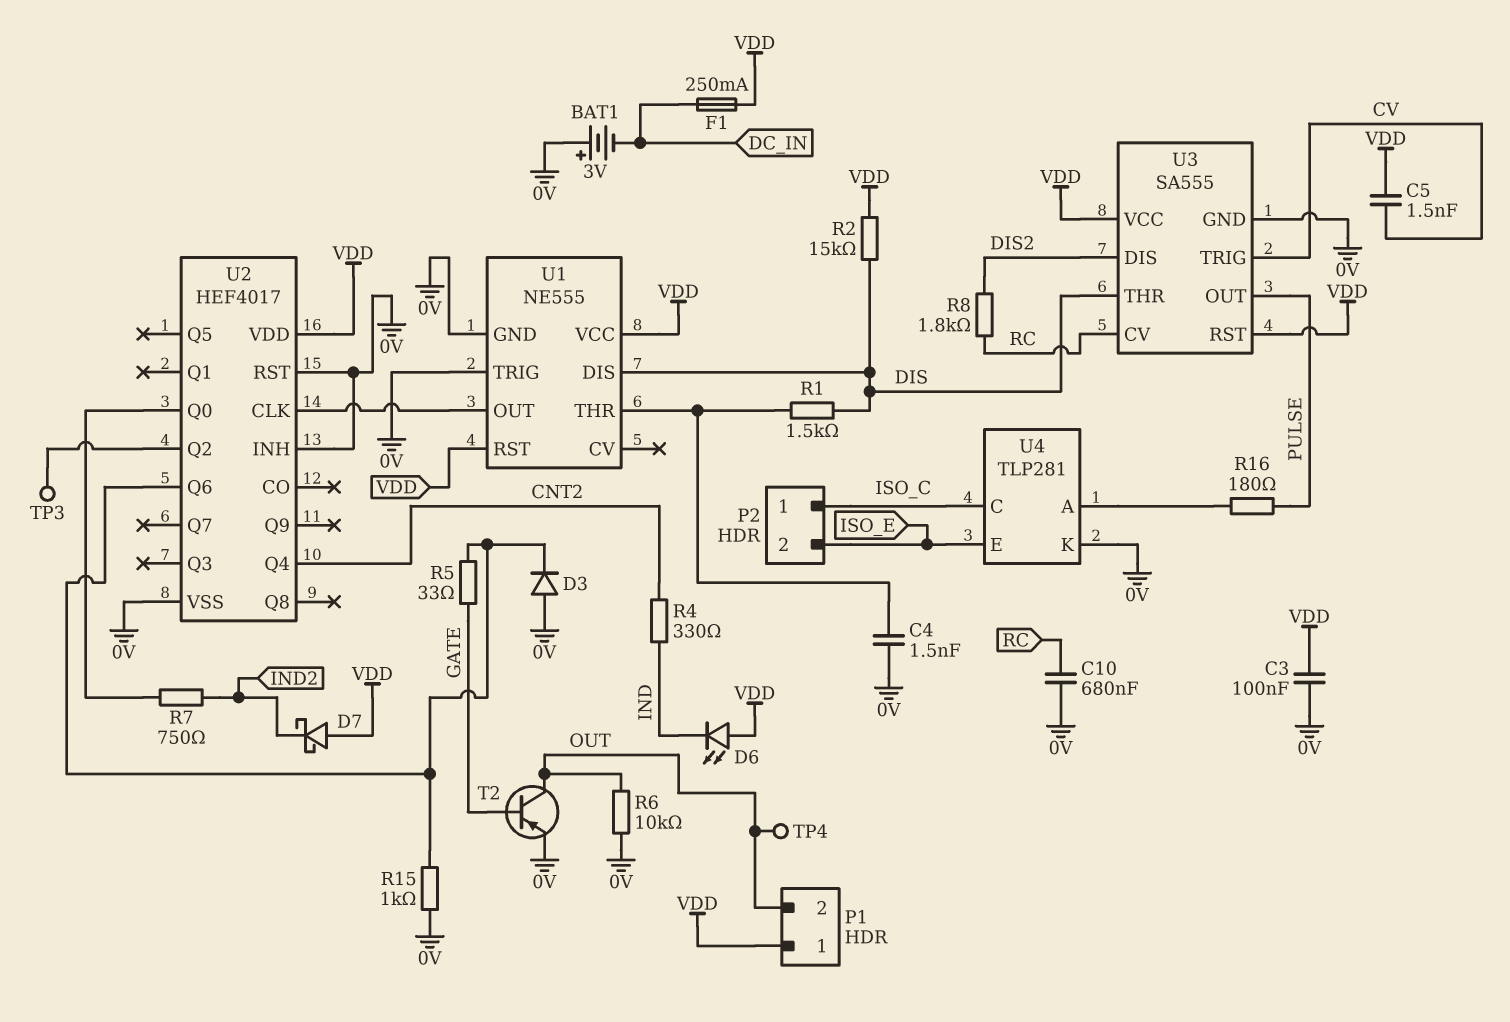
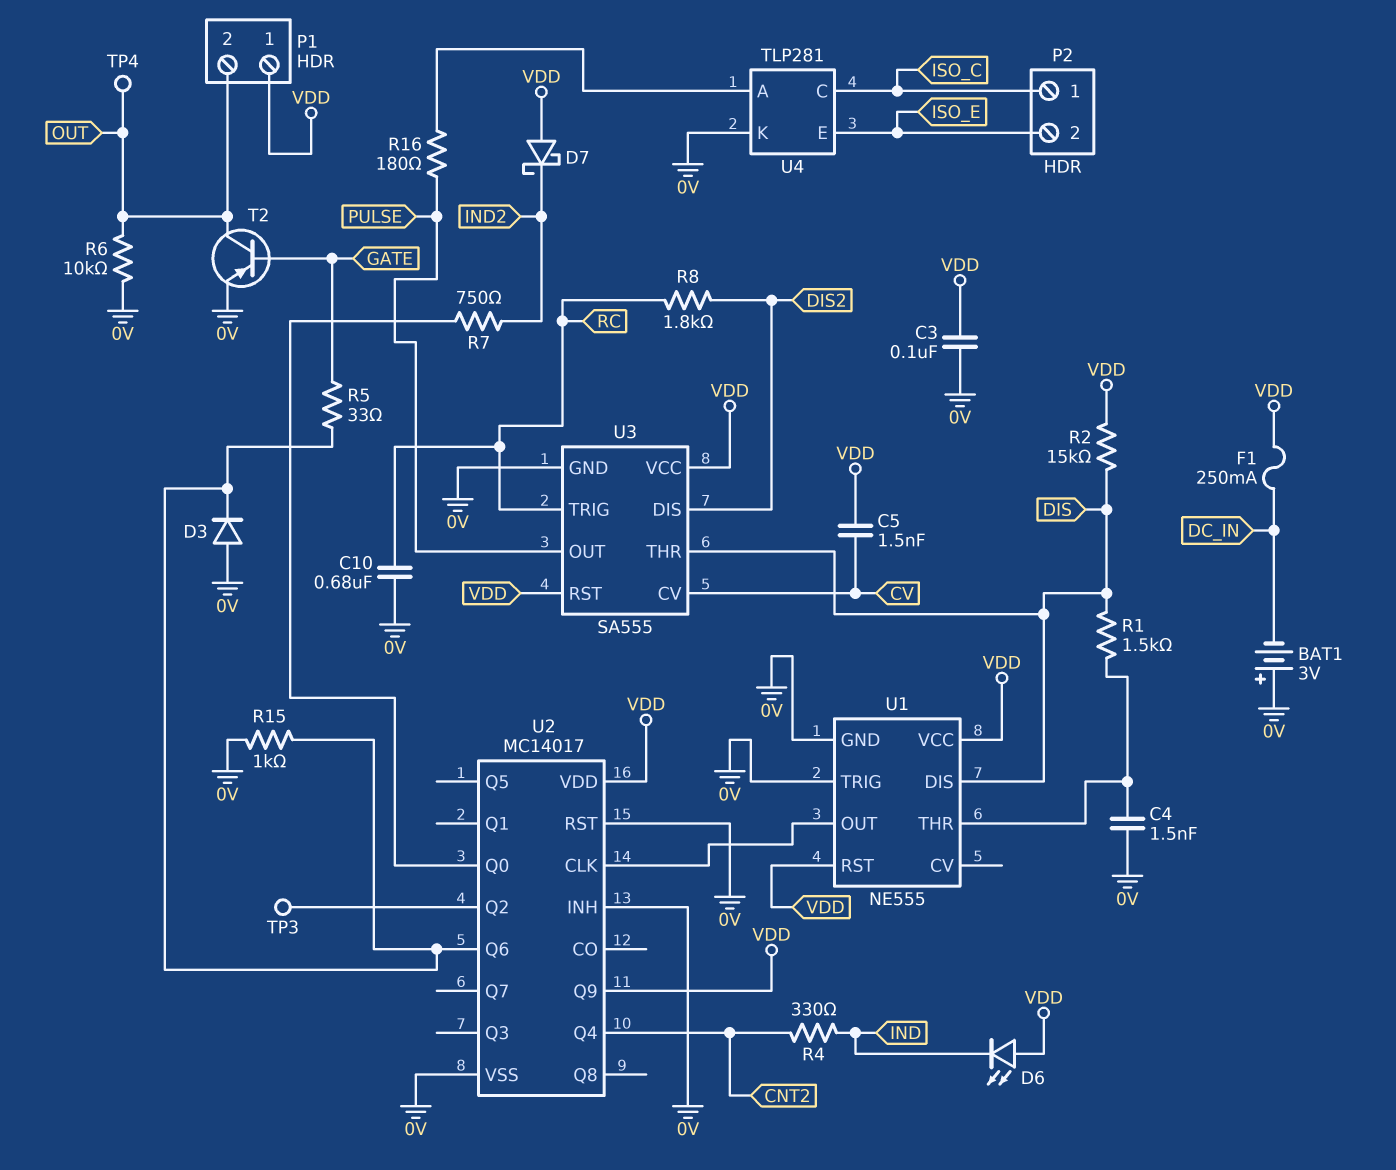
U2: HEF4017 -> MC14017
U2 pin Q9: none -> VDD
U3 pin CV: RC -> CV
U3 pin TRIG: CV -> RC

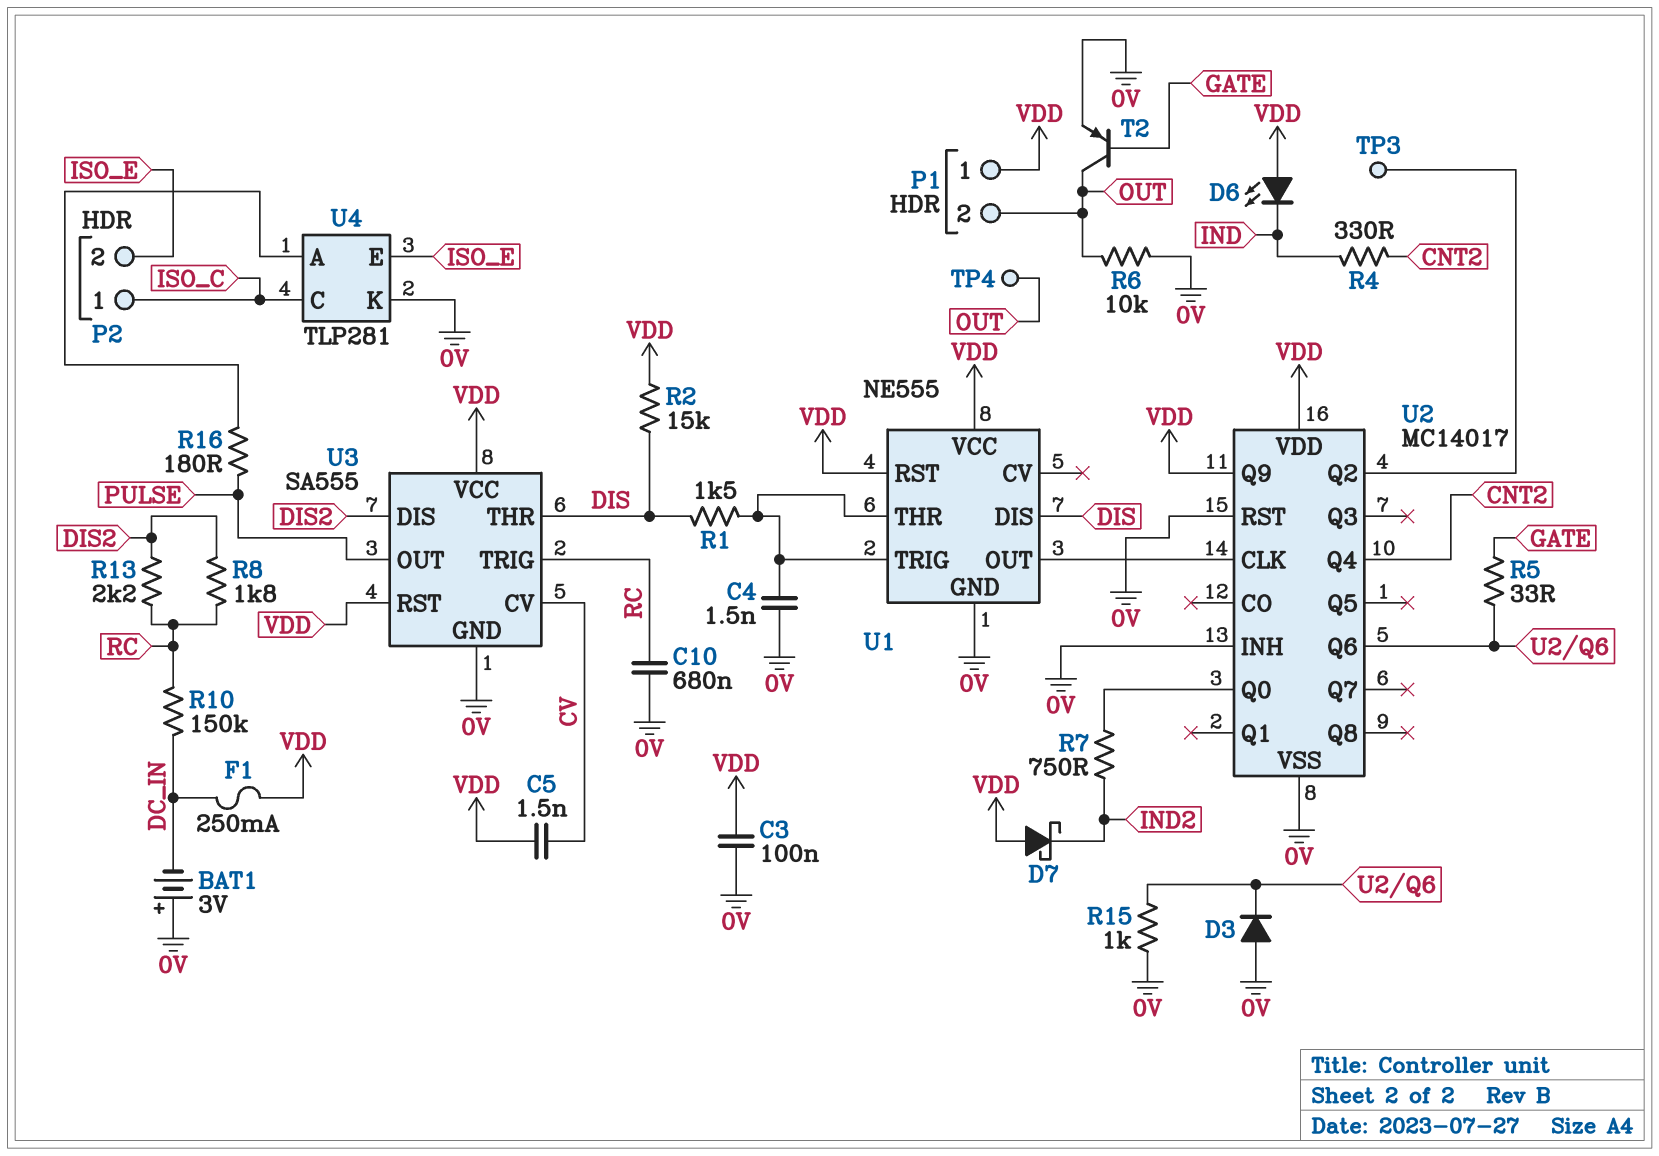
R10: none -> 150k (DC_IN, RC)
R13: none -> 2.2k (DIS2, RC)
U1 pin TRIG: 0V -> U1/THR

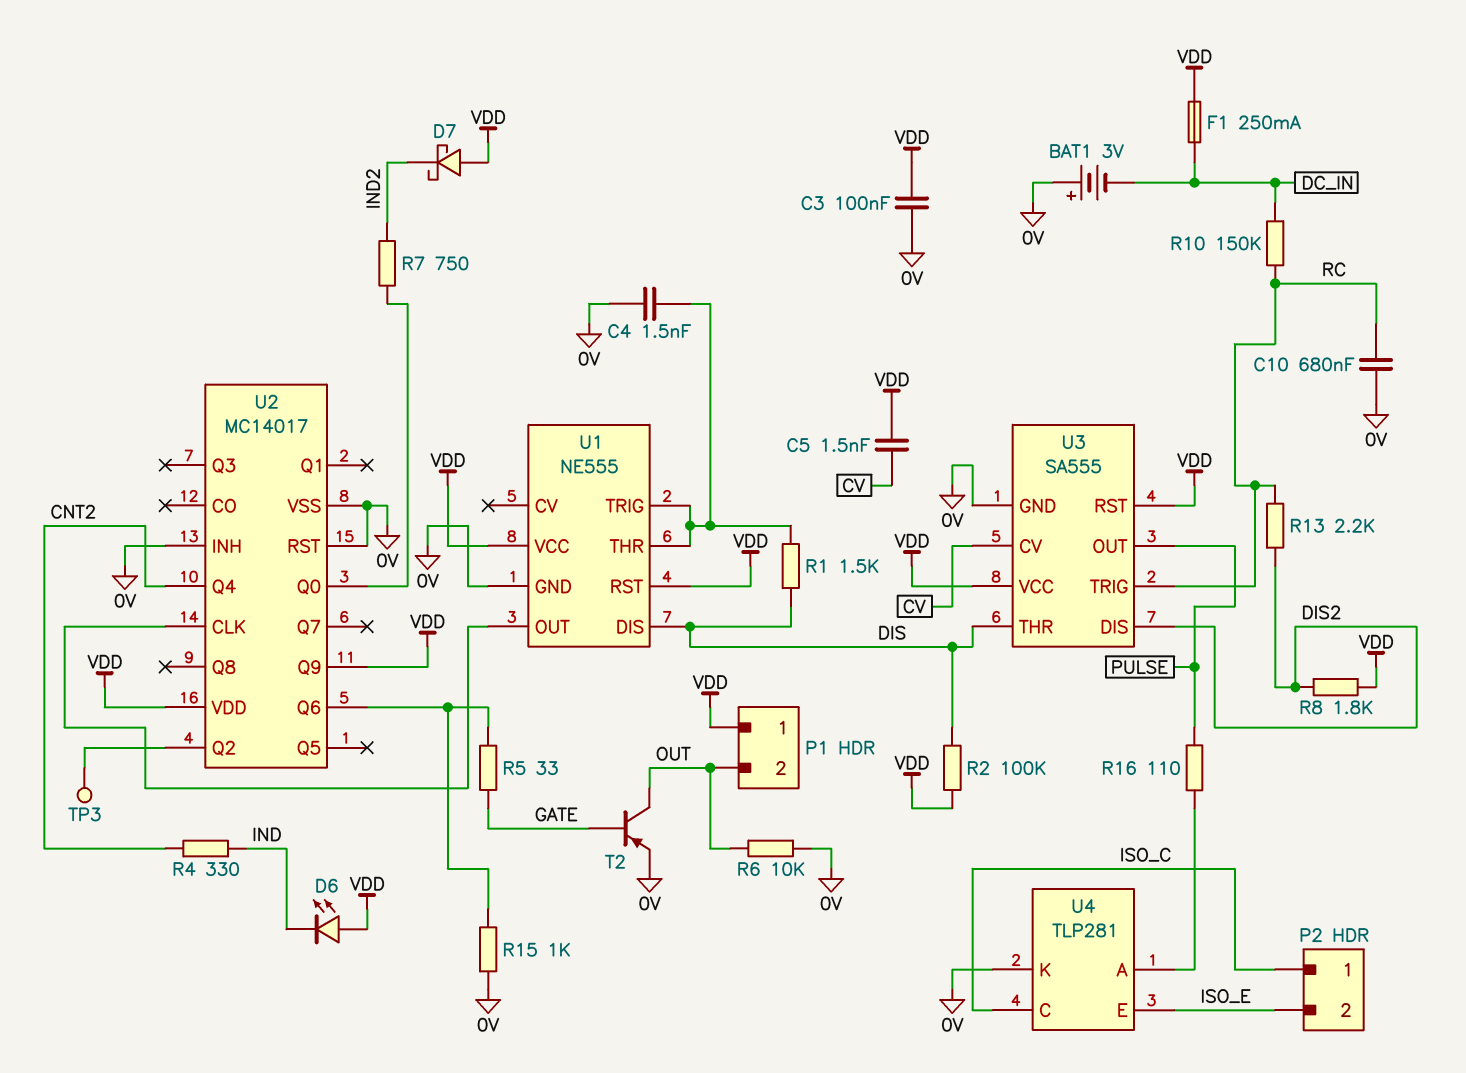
D3: diode (A 0V, K U2/Q6) -> none
R2: 15k (DIS, VDD) -> 100k (DIS, VDD)
R8: 1.8k (DIS2, RC) -> 1.8k (DIS2, VDD)
R16: 180 (PULSE, U4/A) -> 110 (PULSE, U4/A)
TP4: test point (OUT) -> none

